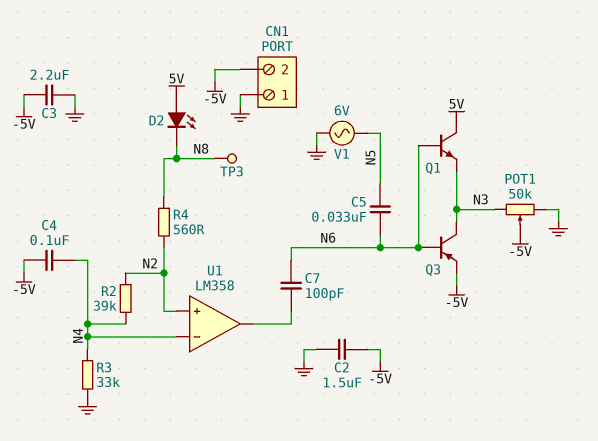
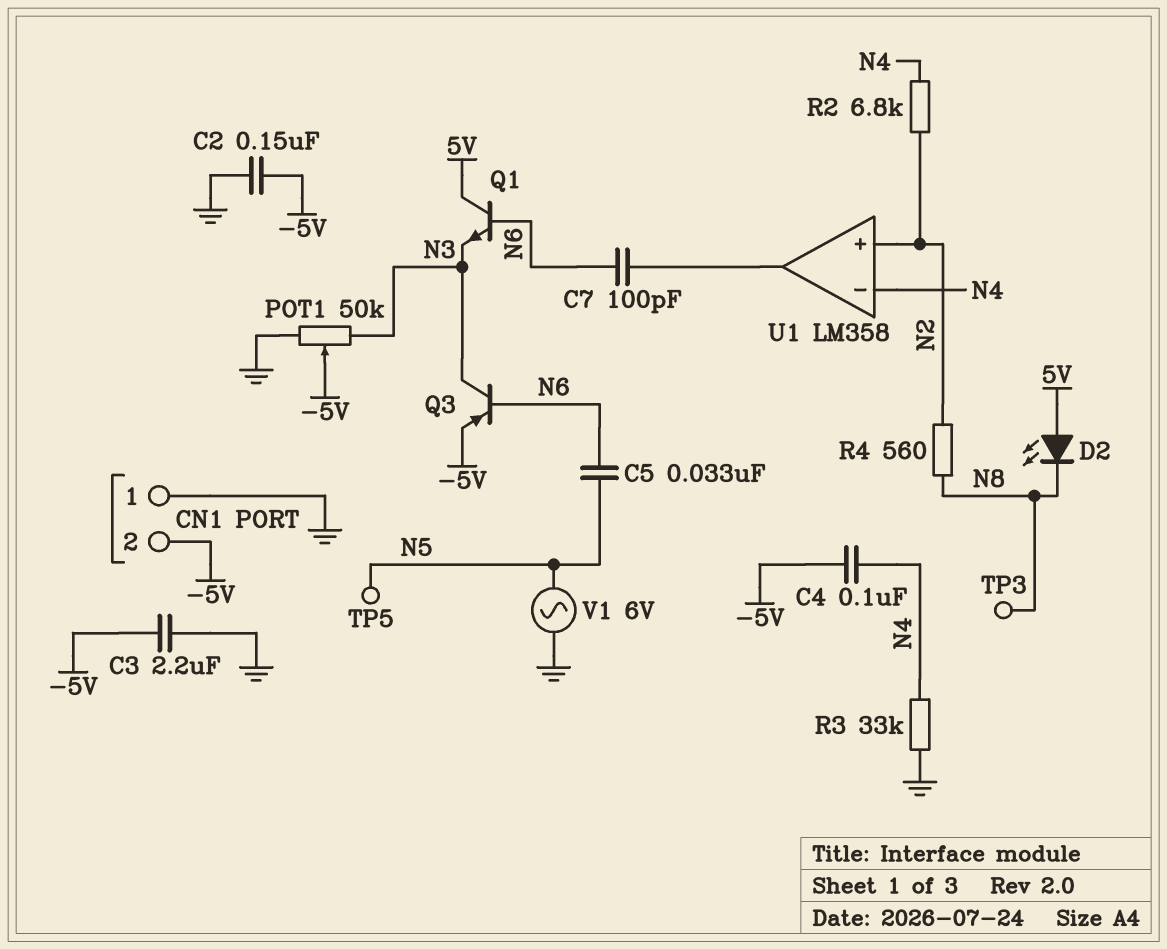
C2: 1.5uF (-5V, GND) -> 150nF (-5V, GND)
R2: 39k (N2, N4) -> 6.8k (N2, N4)
TP5: none -> test point (N5)

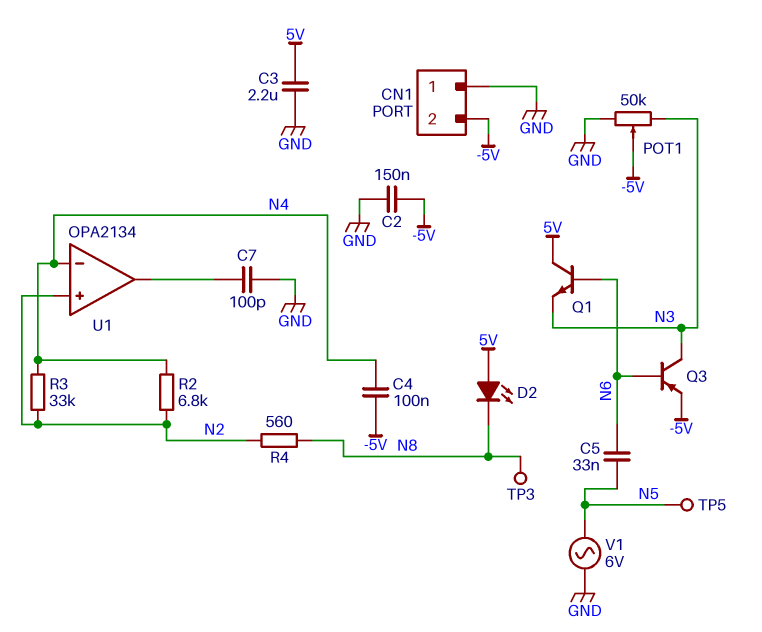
C3: 2.2uF (-5V, GND) -> 2.2uF (5V, GND)
C7: 100pF (N6, U1/out) -> 100pF (GND, U1/out)
R3: 33k (GND, N4) -> 33k (N2, N4)
U1: LM358 -> OPA2134

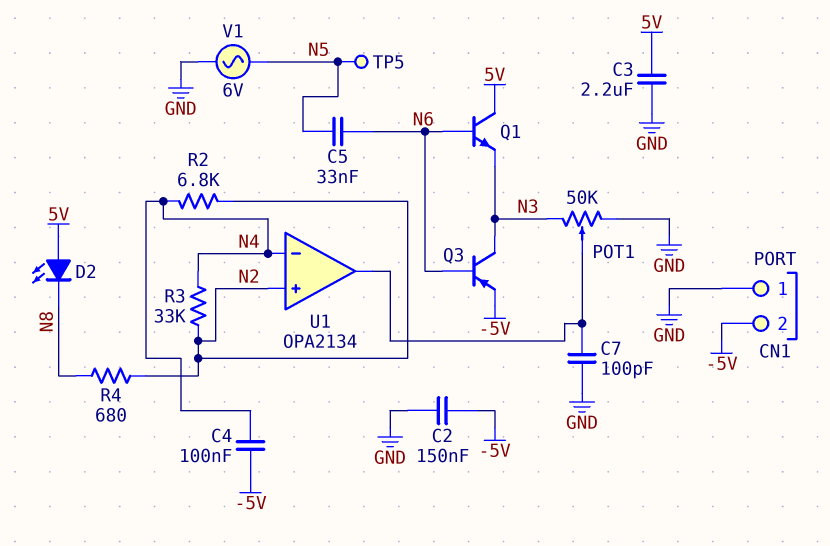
POT1: 50k (GND, N3, wiper -5V) -> 50k (GND, N3, wiper U1/out)
R4: 560 (N2, N8) -> 680 (N2, N8)
TP3: test point (N8) -> none

